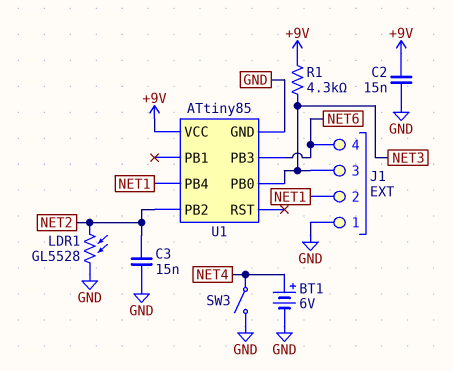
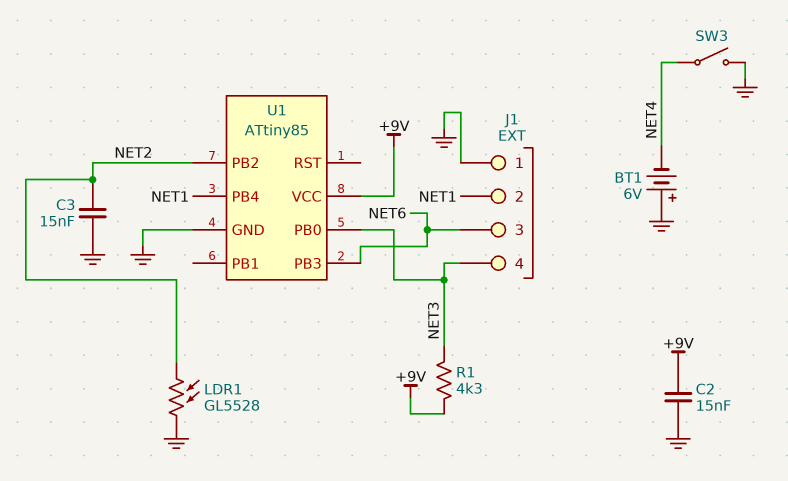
BT1: 6V (plus NET4, minus GND) -> 6V (plus GND, minus NET4)
J1 pin 3: NET3 -> NET6
J1 pin 4: NET6 -> NET3

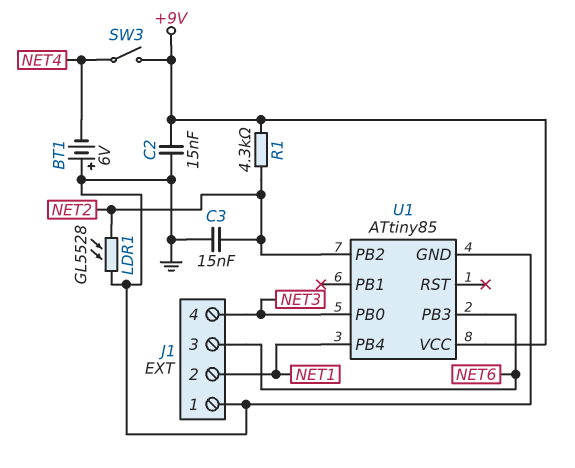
R1: 4.3k (+9V, NET3) -> 4.3k (+9V, NET2)
SW3: switch (GND, NET4) -> switch (+9V, NET4)

